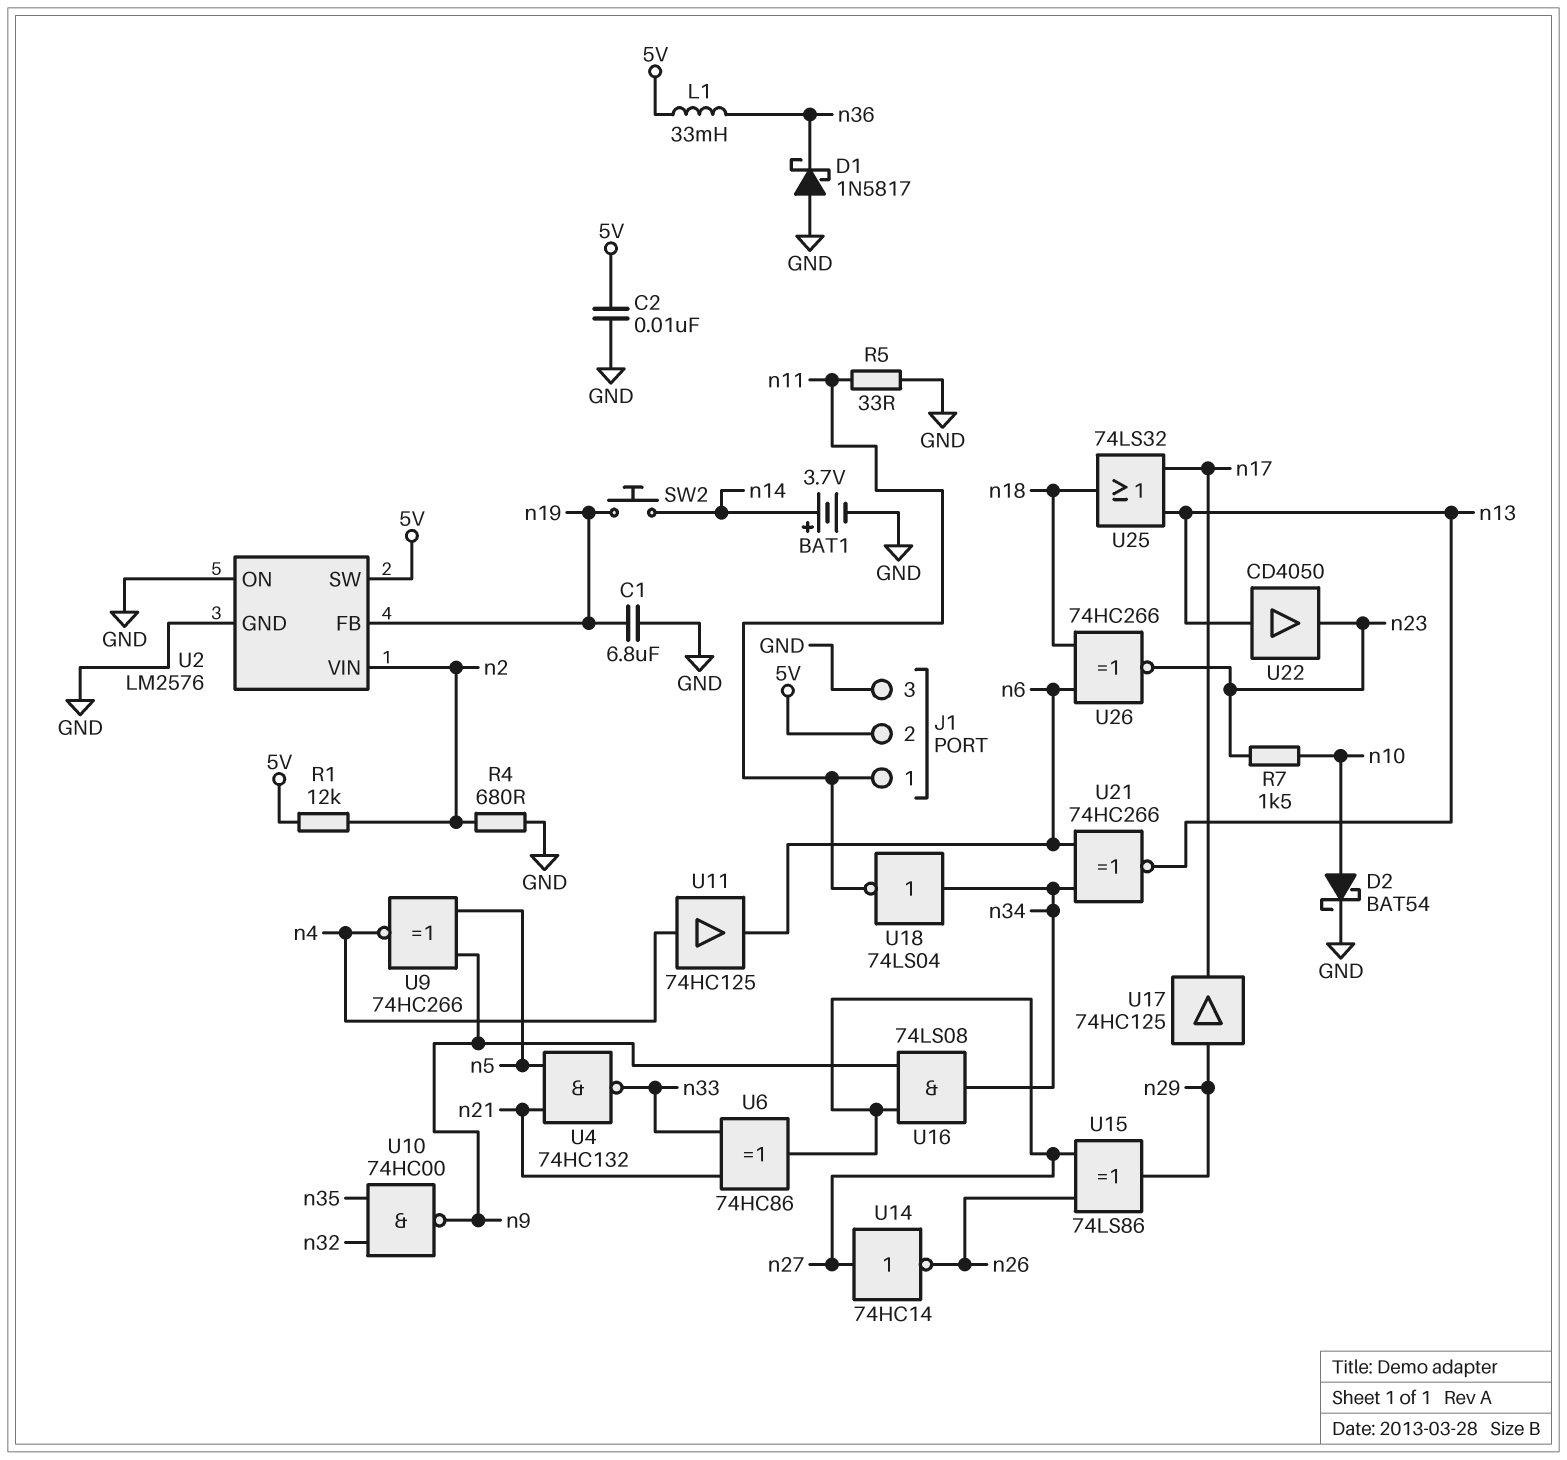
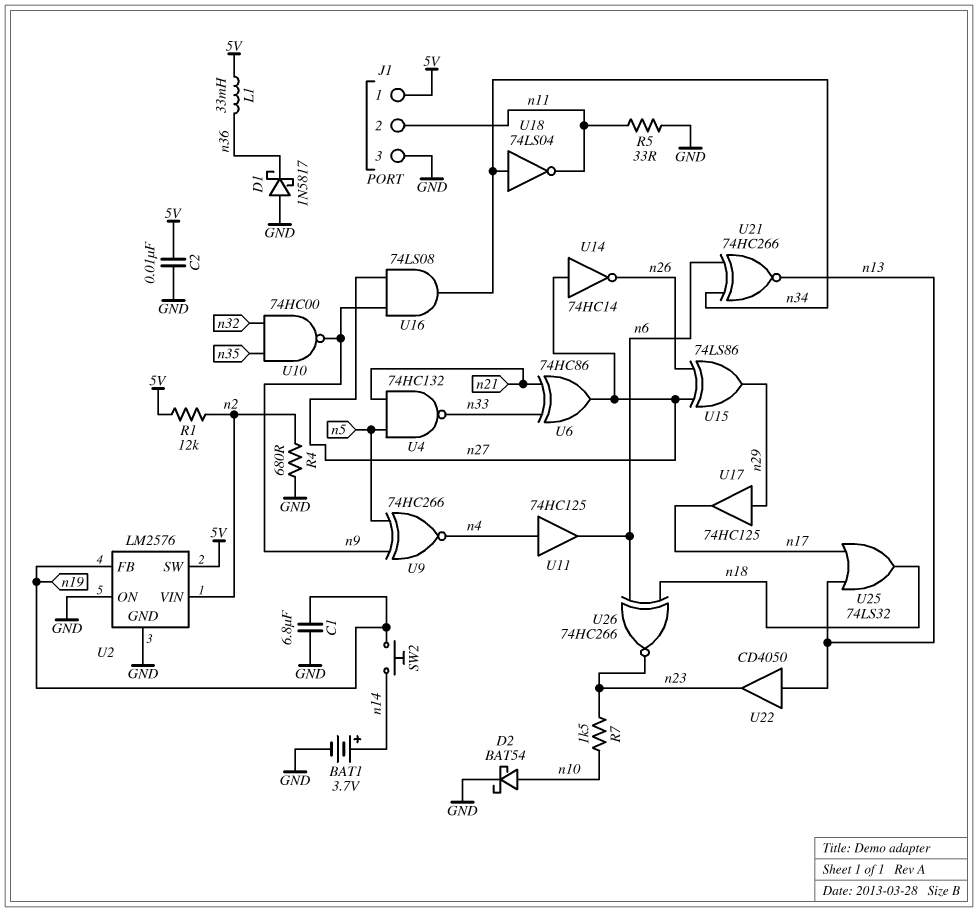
J1 pin 1: n11 -> 5V
J1 pin 2: 5V -> n11

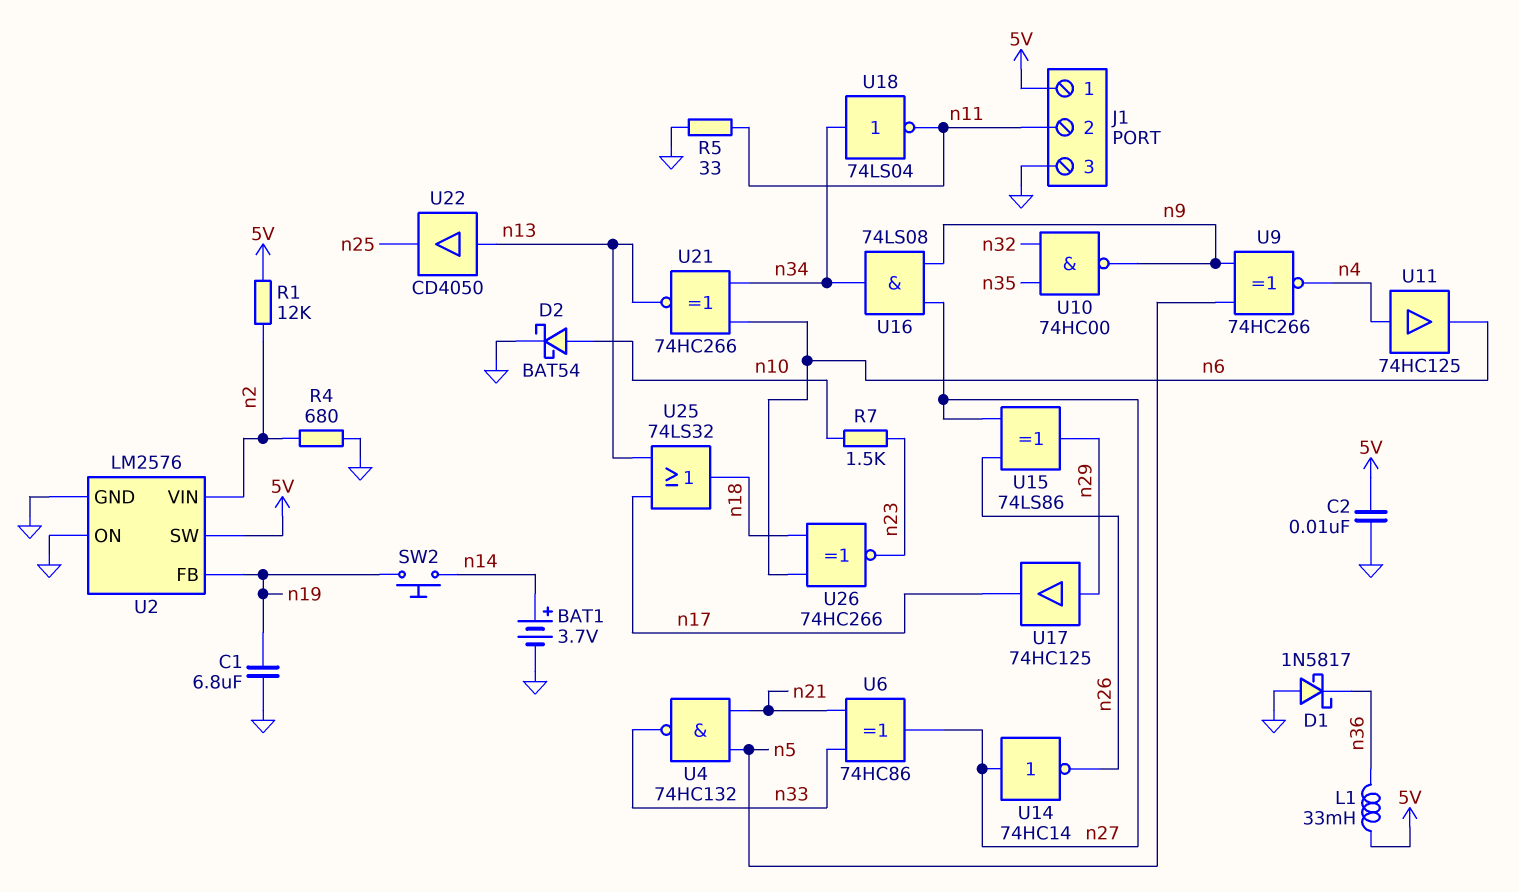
U22: buffer CD4050 (in n13, out n23) -> buffer CD4050 (in n13, out n25)

